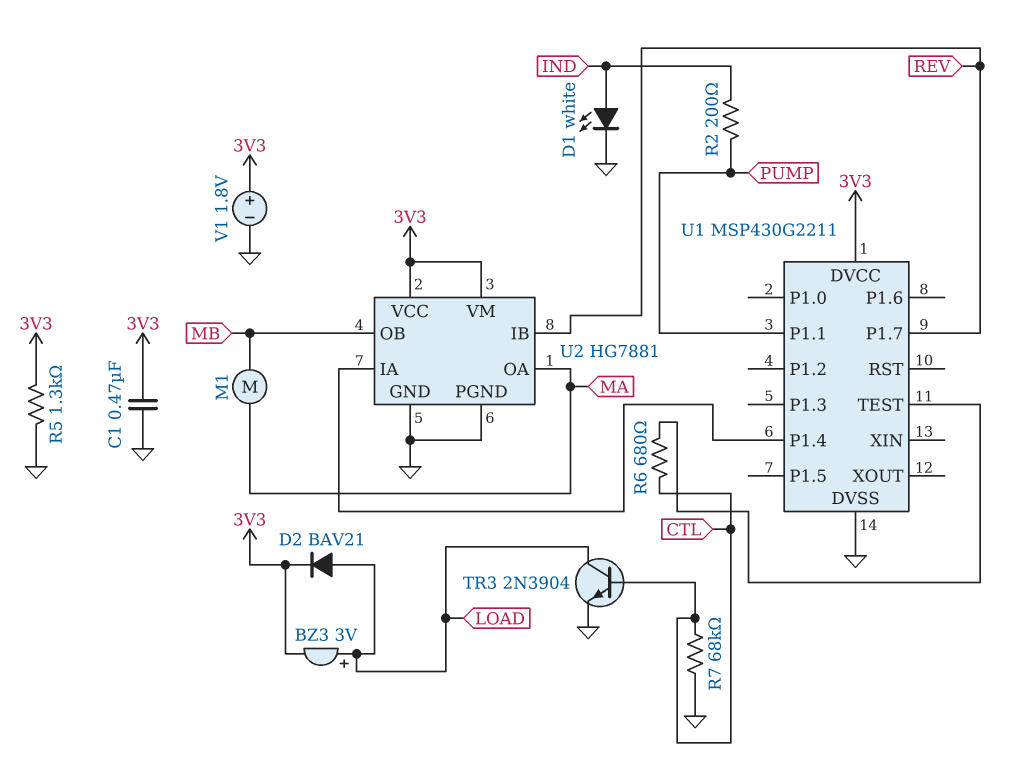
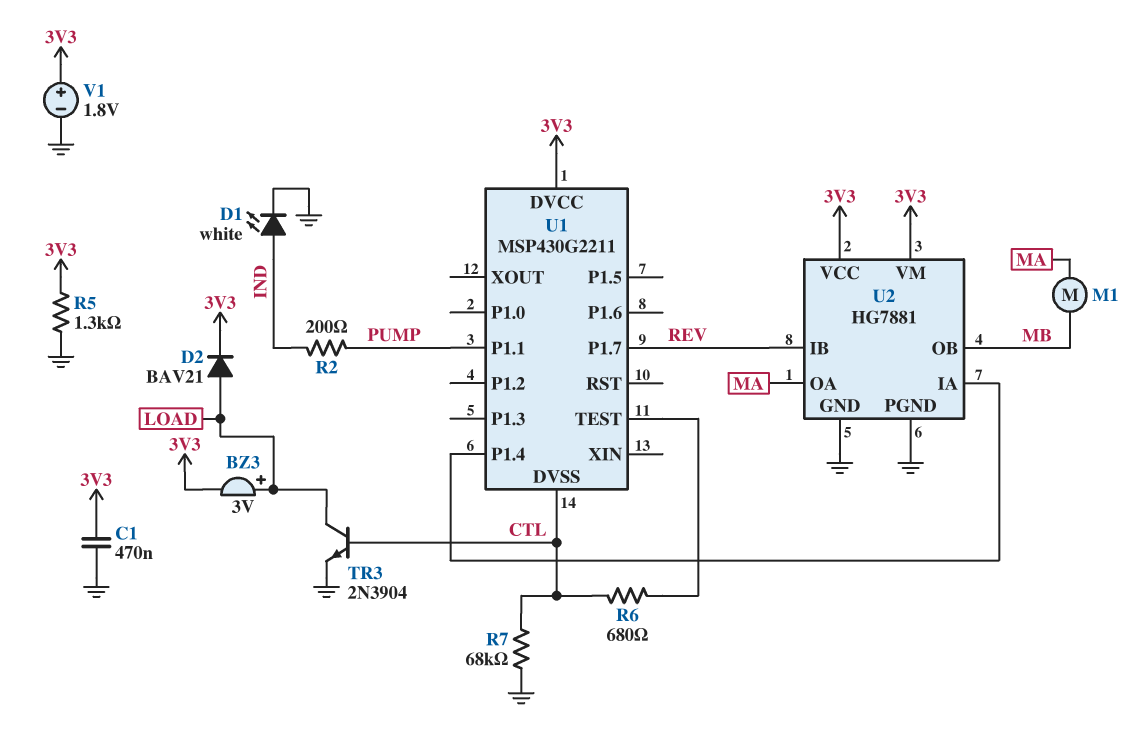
U1 pin DVSS: GND -> CTL

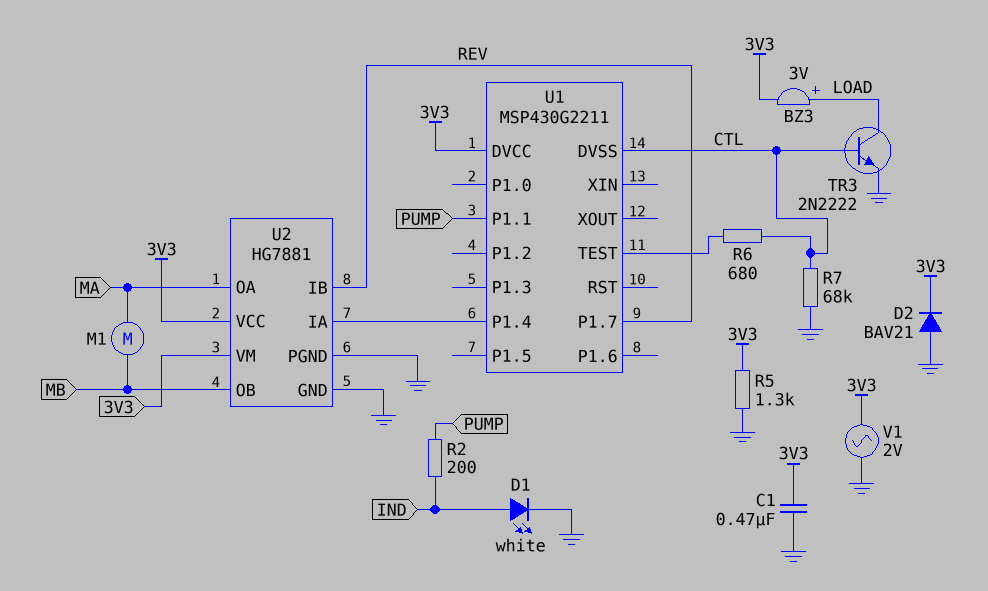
D2: diode BAV21 (A LOAD, K 3V3) -> diode BAV21 (A GND, K 3V3)
TR3: NPN 2N3904 (B CTL, C LOAD, E GND) -> NPN 2N2222 (B CTL, C LOAD, E GND)
V1: 1.8V (plus 3V3, minus GND) -> AC 2V (3V3, GND)

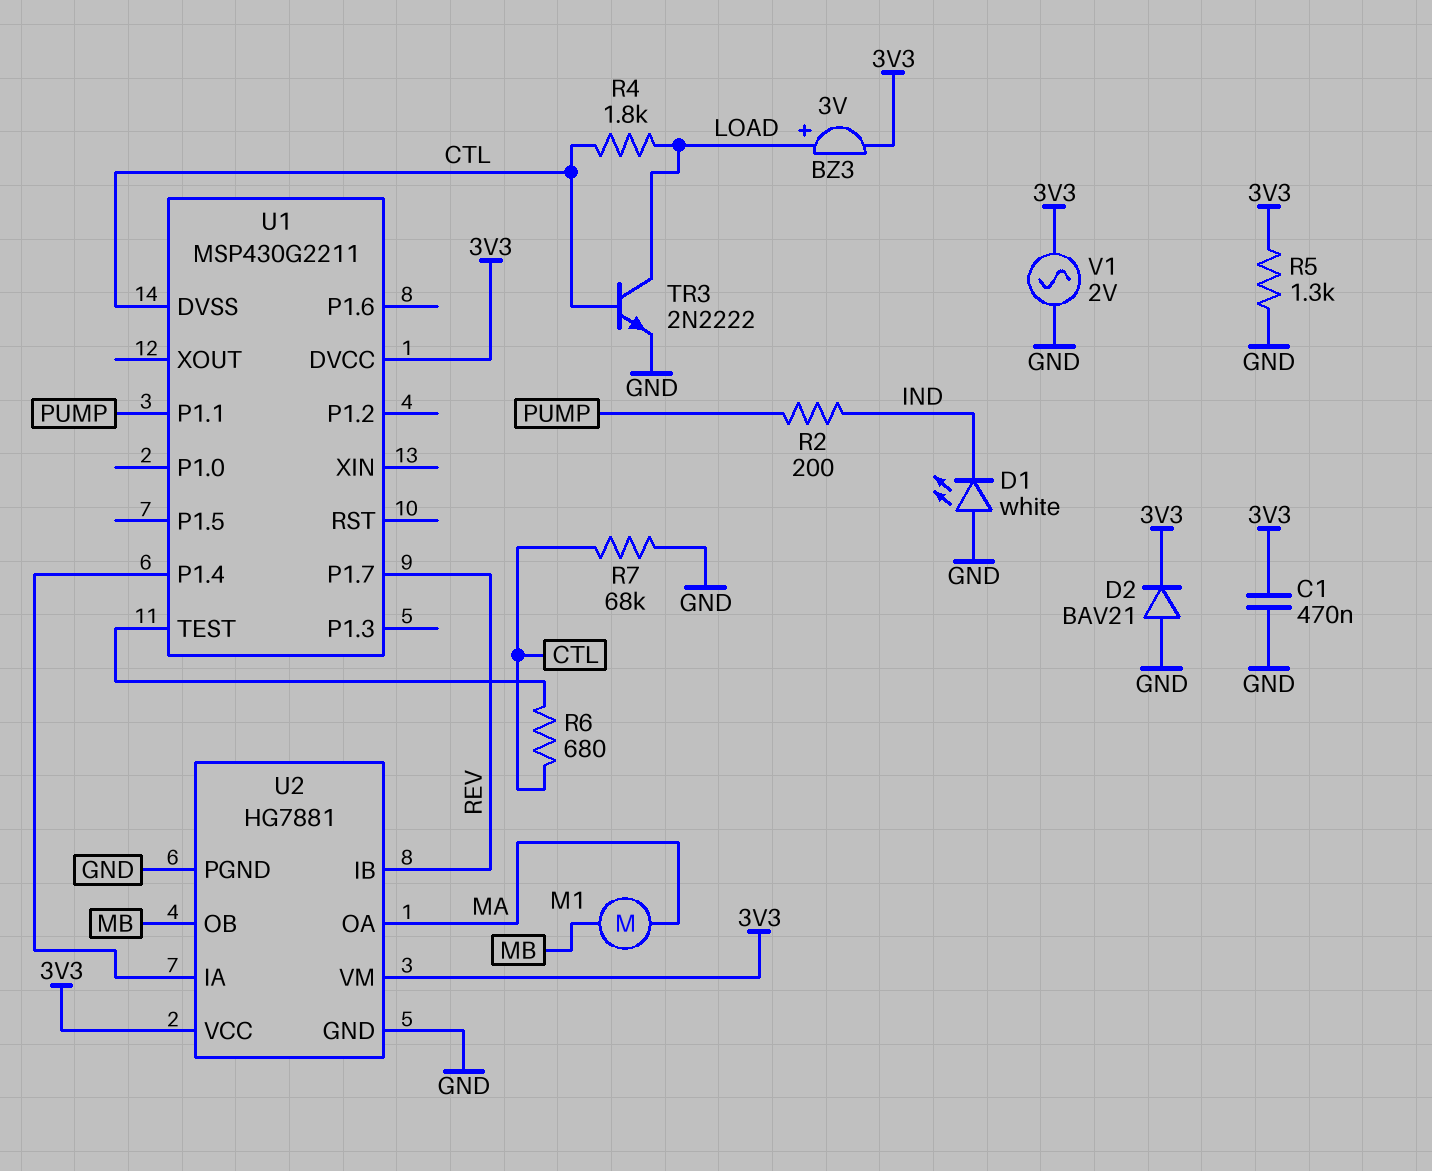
D1: LED white (A IND, K GND) -> LED white (A GND, K IND)
R4: none -> 1.8k (CTL, LOAD)

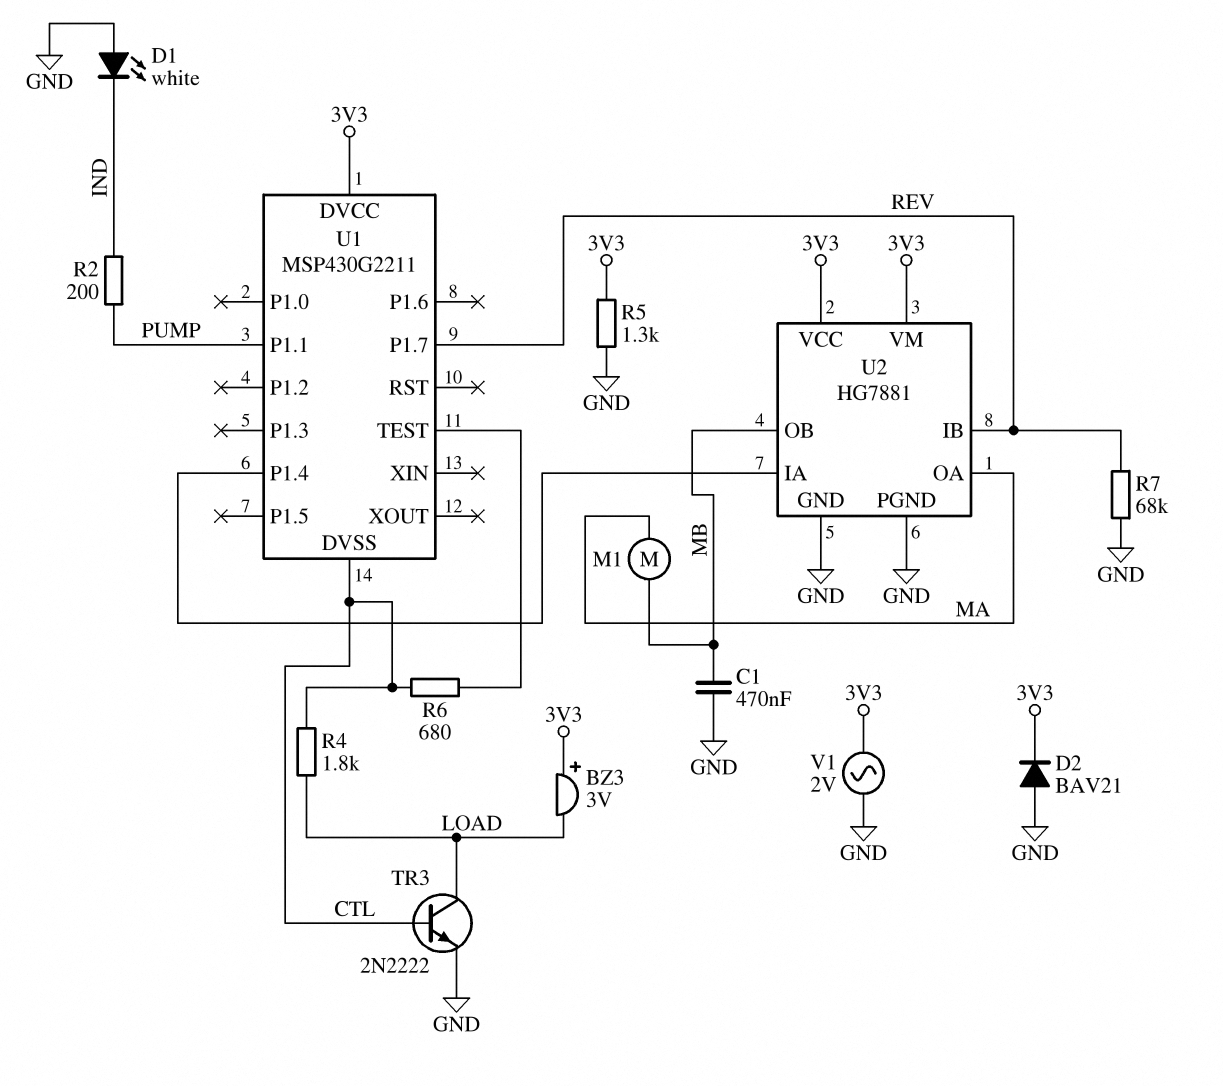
BZ3: buzzer 3V (plus LOAD, minus 3V3) -> buzzer 3V (plus 3V3, minus LOAD)
C1: 470nF (3V3, GND) -> 470nF (GND, MB)
R7: 68k (CTL, GND) -> 68k (GND, REV)

